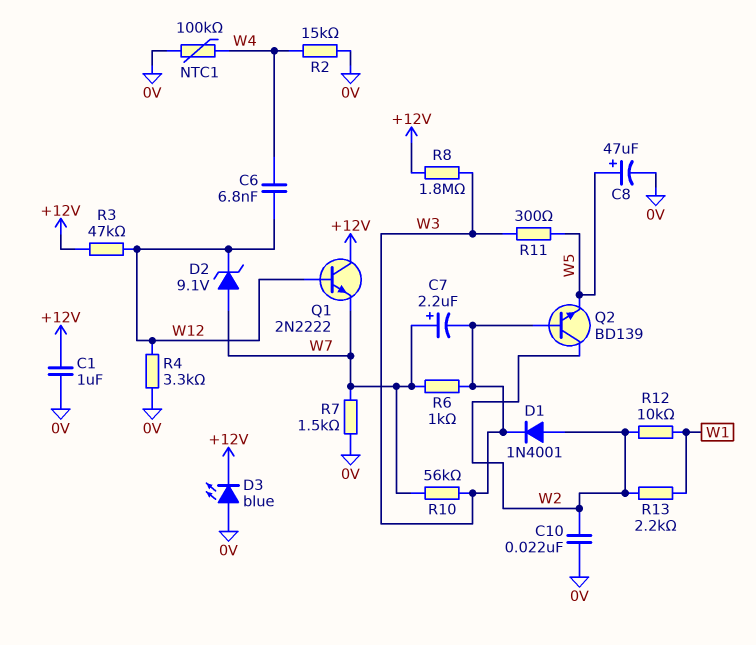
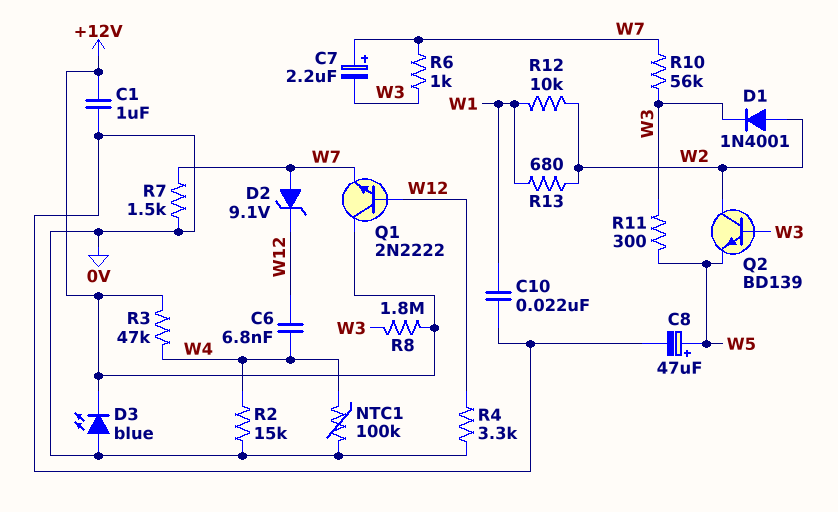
C10: 22nF (0V, W2) -> 22nF (0V, W1)
R3: 47k (+12V, W12) -> 47k (+12V, W4)
R13: 2.2k (W1, W2) -> 680 (W1, W2)

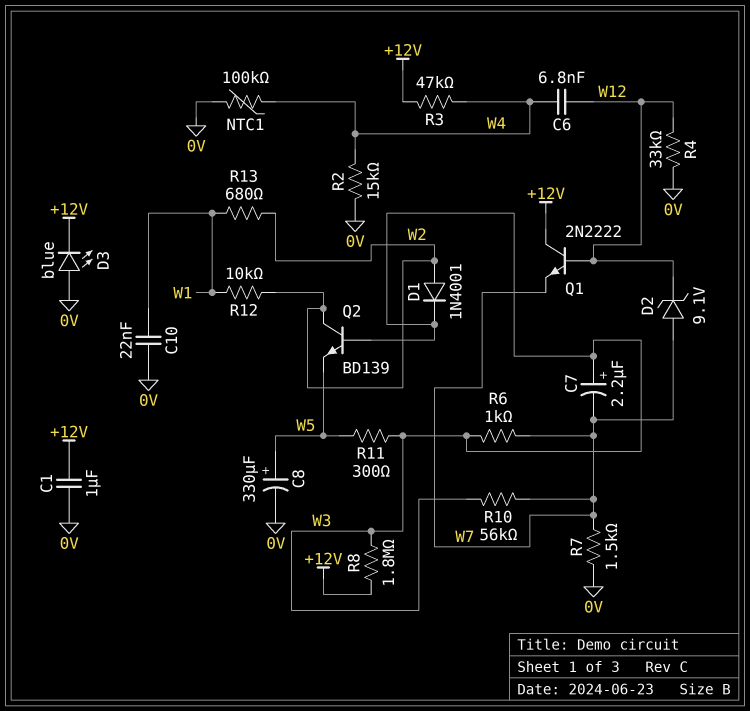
C7: 2.2uF (plus W7, minus W3) -> 2.2uF (plus W3, minus W7)
C8: 47uF (plus W5, minus 0V) -> 330uF (plus W5, minus 0V)
R4: 3.3k (0V, W12) -> 33k (0V, W12)

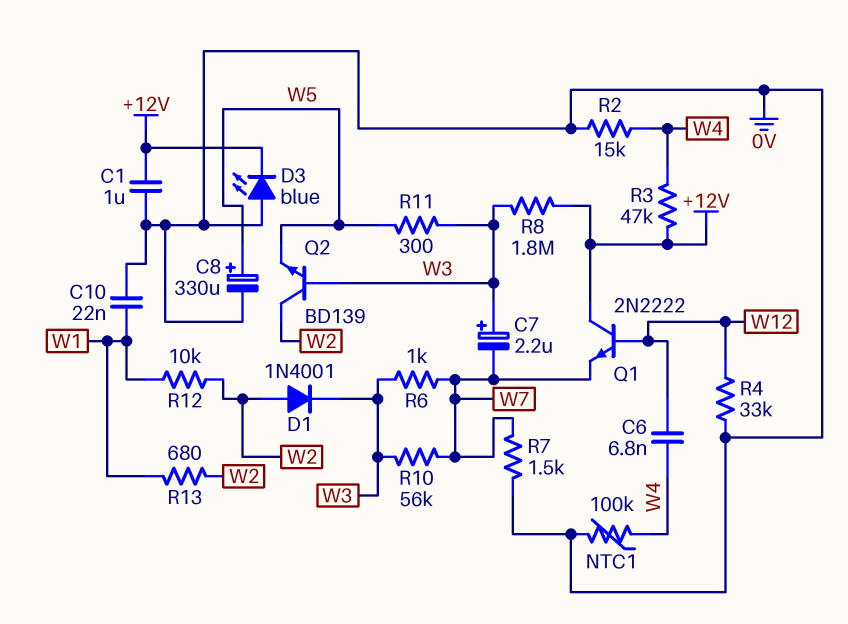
D2: zener 9.1V (A W7, K W12) -> none

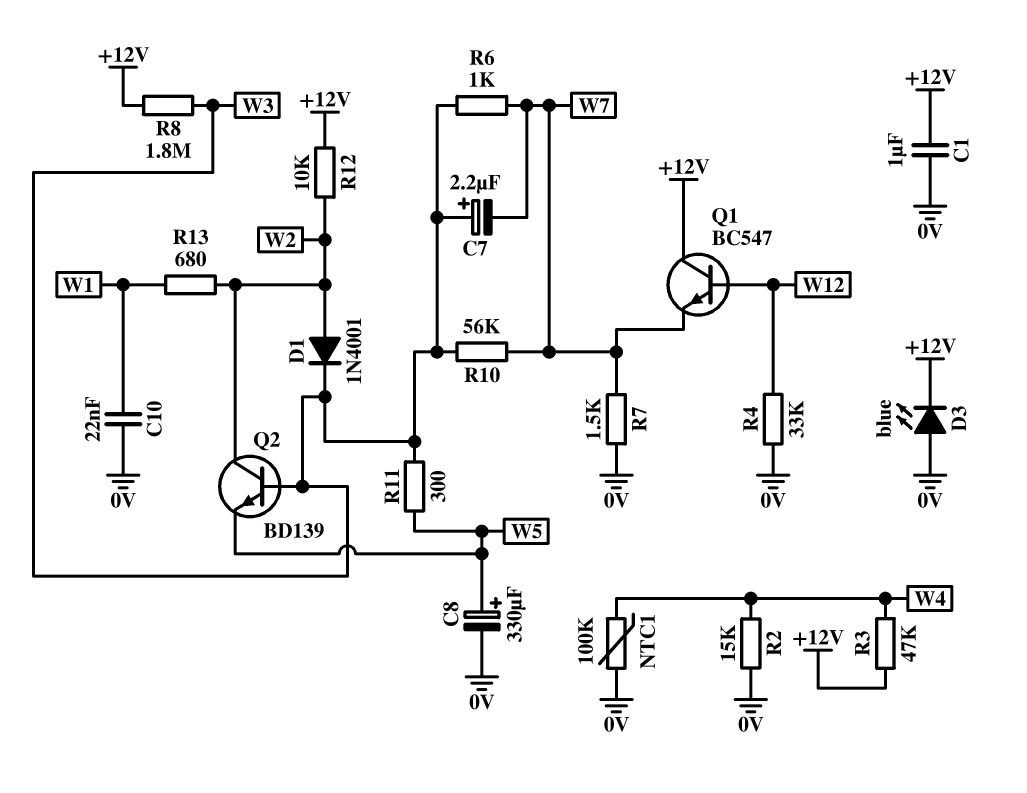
C6: 6.8nF (W4, W12) -> none
Q1: NPN 2N2222 (B W12, C +12V, E W7) -> NPN BC547 (B W12, C +12V, E W7)
R12: 10k (W1, W2) -> 10k (+12V, W2)

